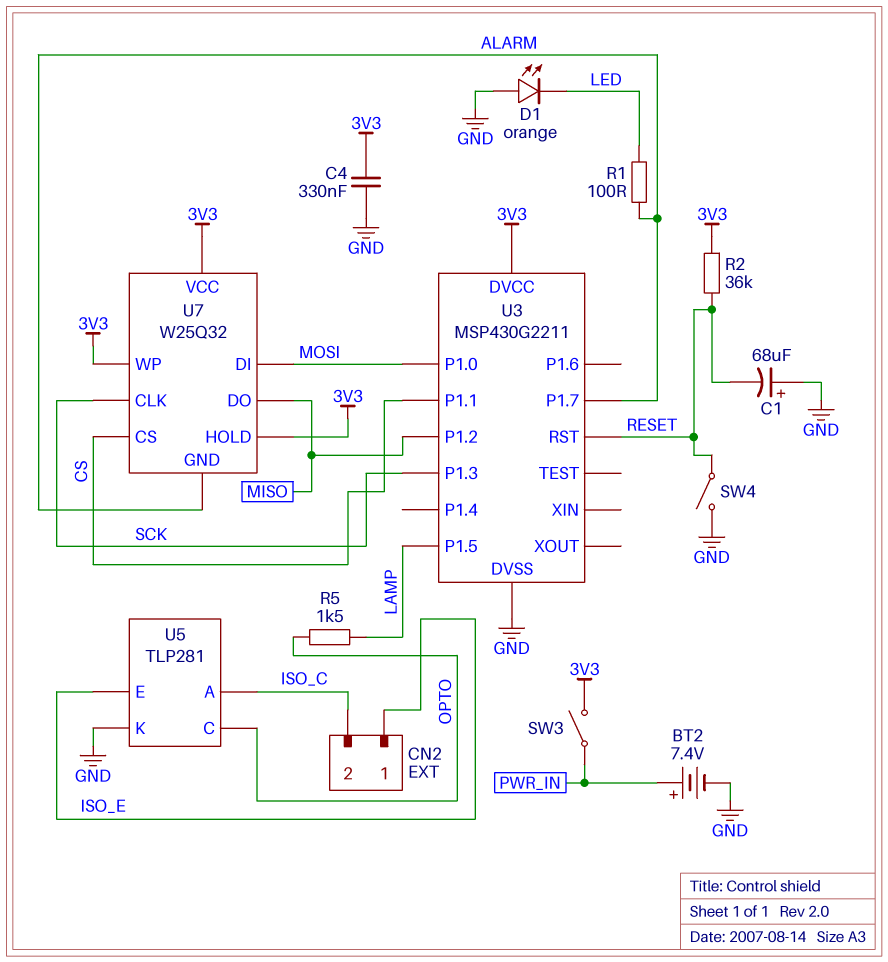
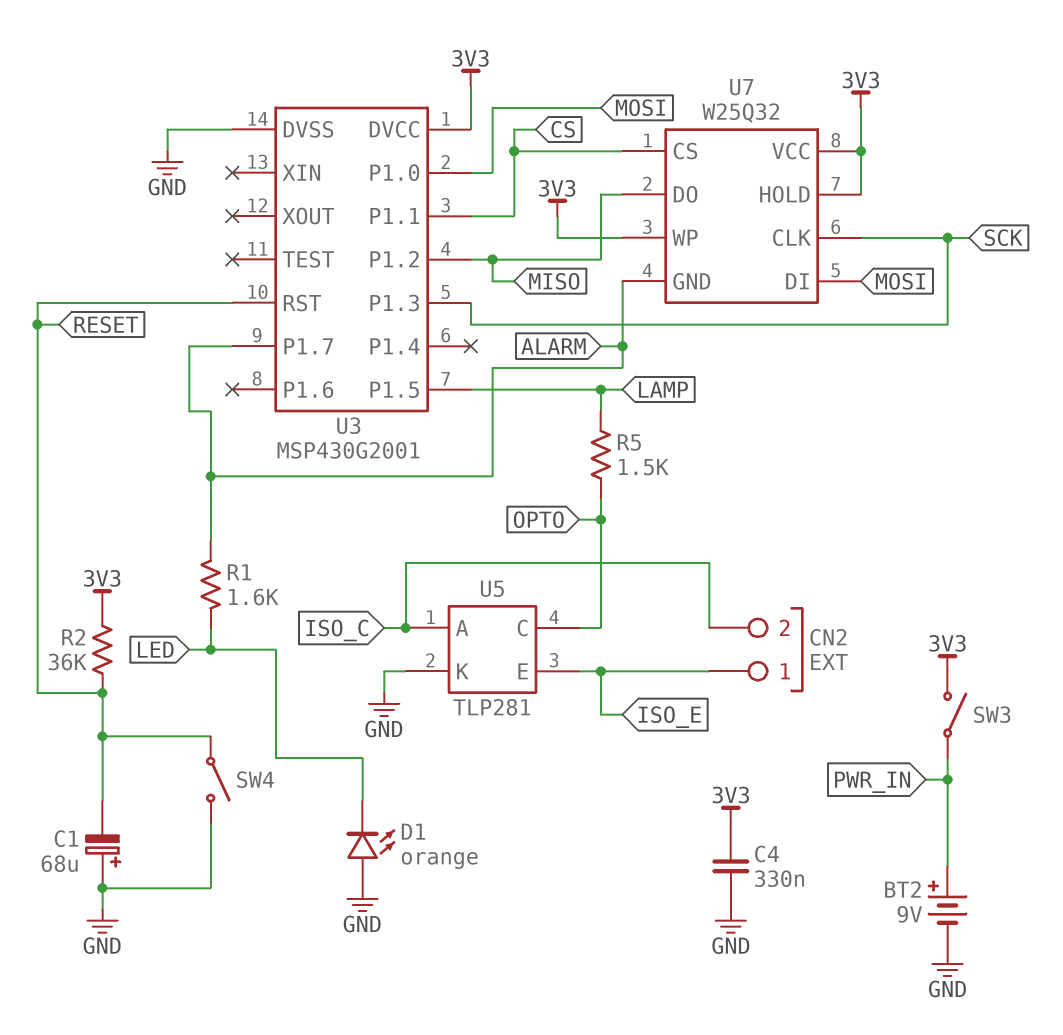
BT2: 7.4V (plus PWR_IN, minus GND) -> 9V (plus PWR_IN, minus GND)
R1: 100 (ALARM, LED) -> 1.6k (ALARM, LED)
U3: MSP430G2211 -> MSP430G2001

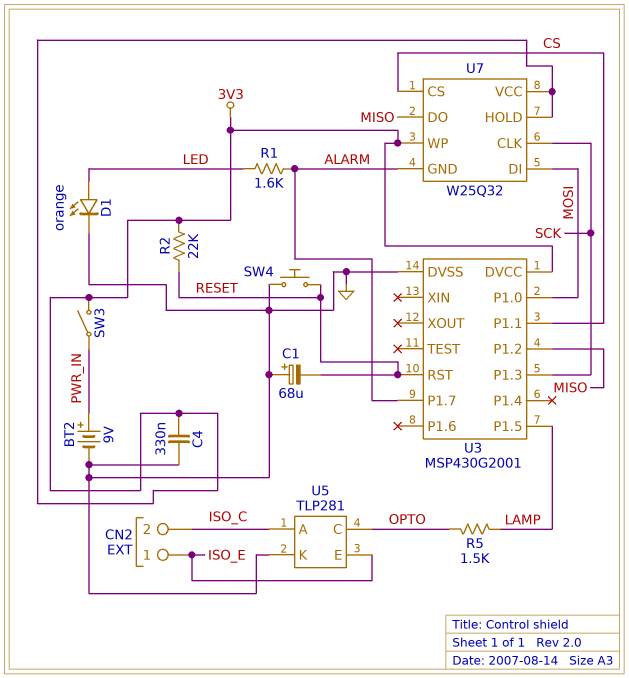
D1: LED orange (A GND, K LED) -> LED orange (A LED, K GND)
R2: 36k (3V3, RESET) -> 22k (3V3, RESET)
SW4: switch (GND, RESET) -> button (GND, RESET)

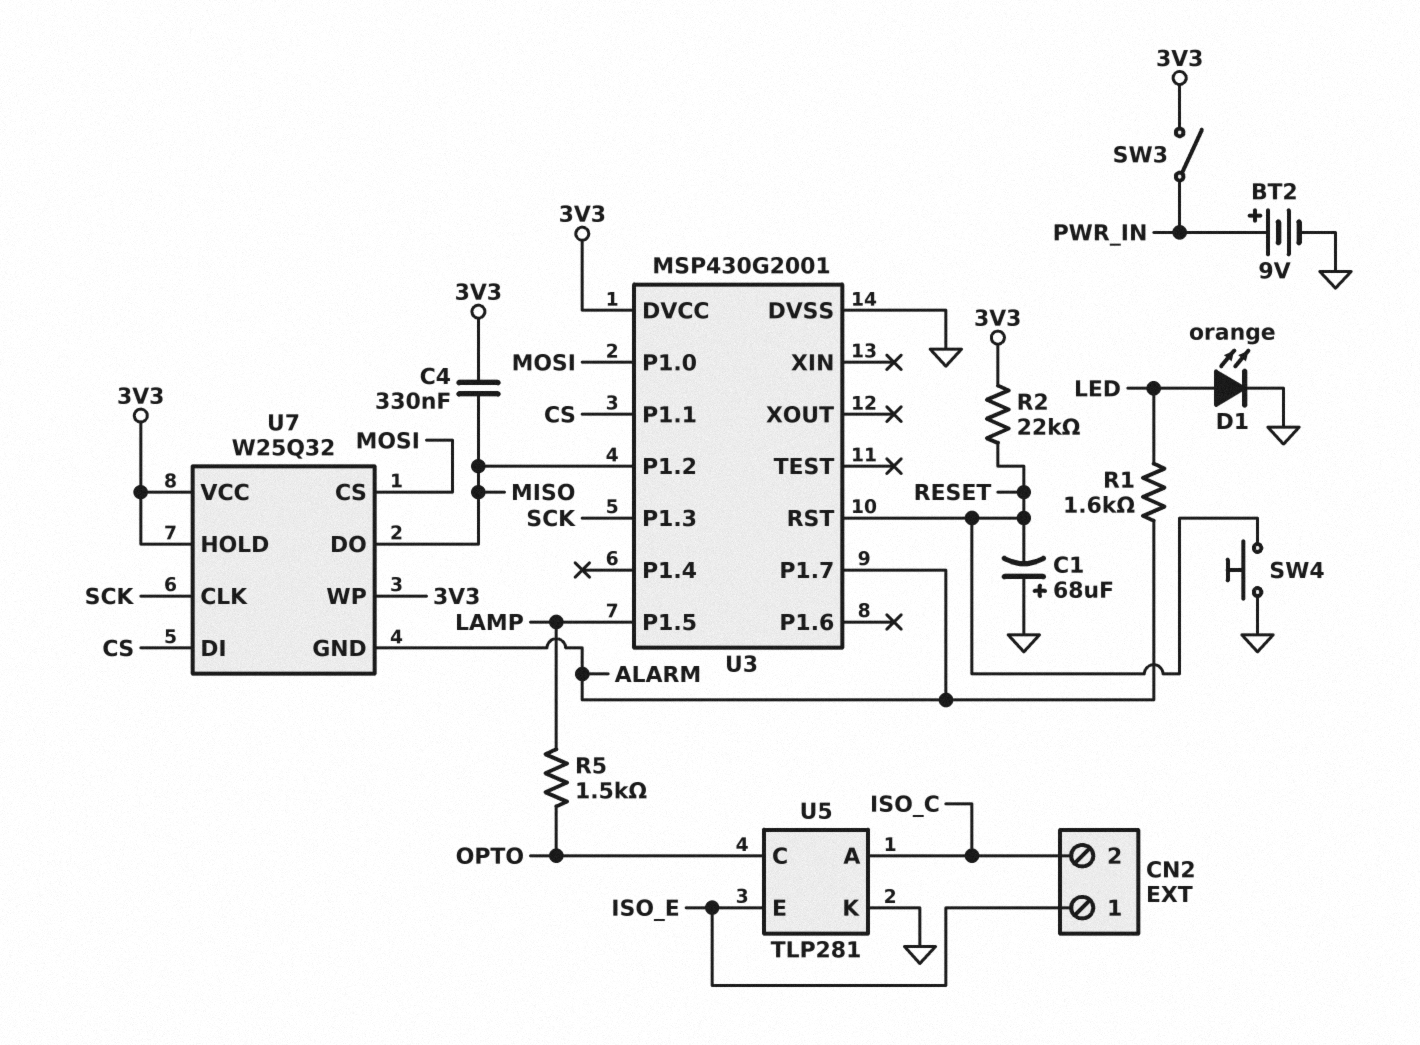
C4: 330nF (3V3, GND) -> 330nF (3V3, MISO)
U7 pin CS: CS -> MOSI
U7 pin DI: MOSI -> CS

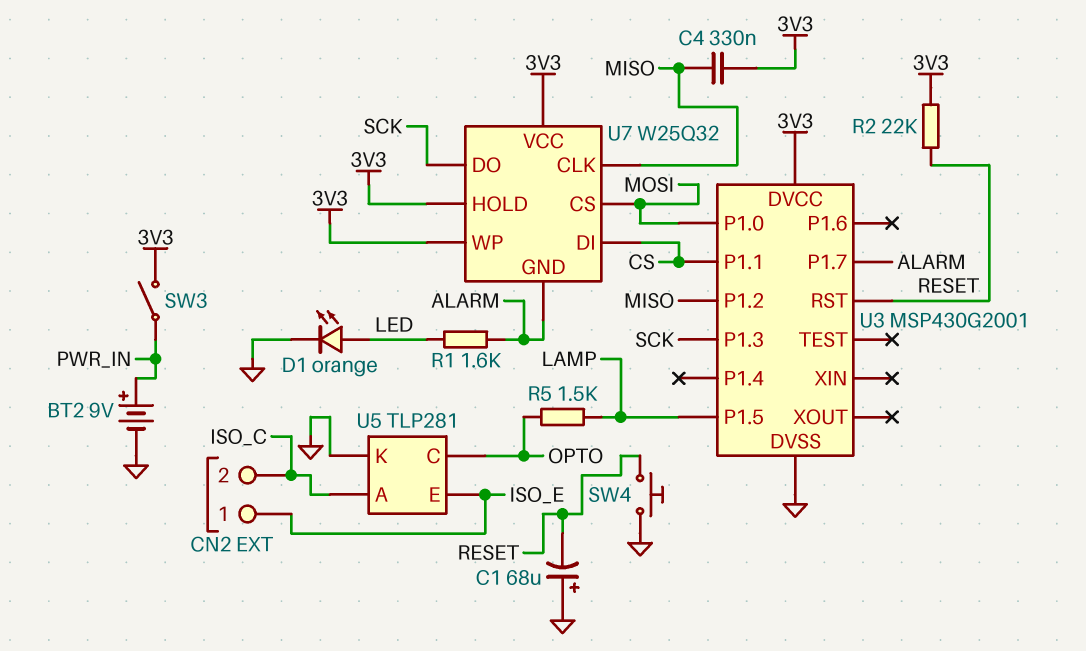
U7 pin CLK: SCK -> MISO
U7 pin DO: MISO -> SCK

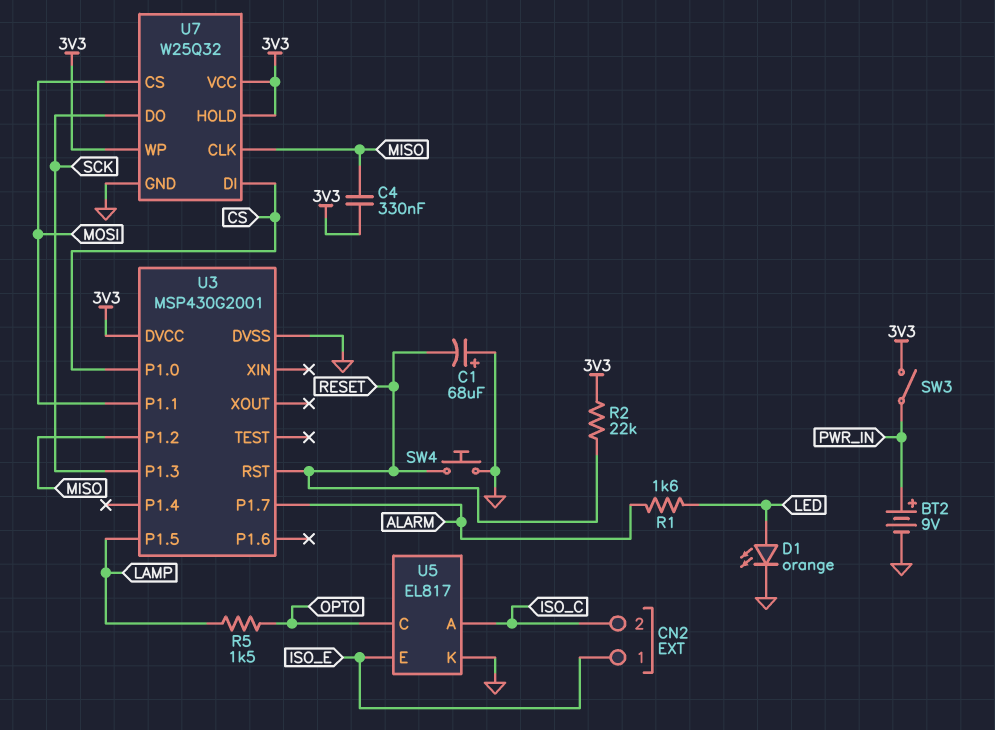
U3 pin P1.0: MOSI -> CS
U3 pin P1.1: CS -> MOSI
U5: TLP281 -> EL817
U7 pin GND: ALARM -> GND

